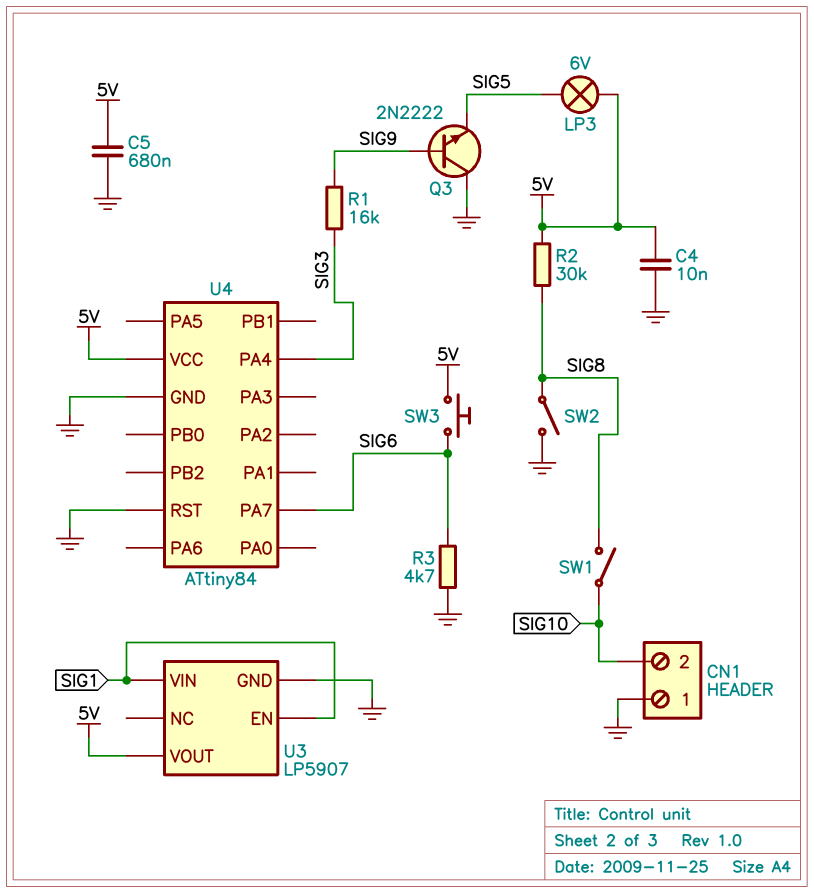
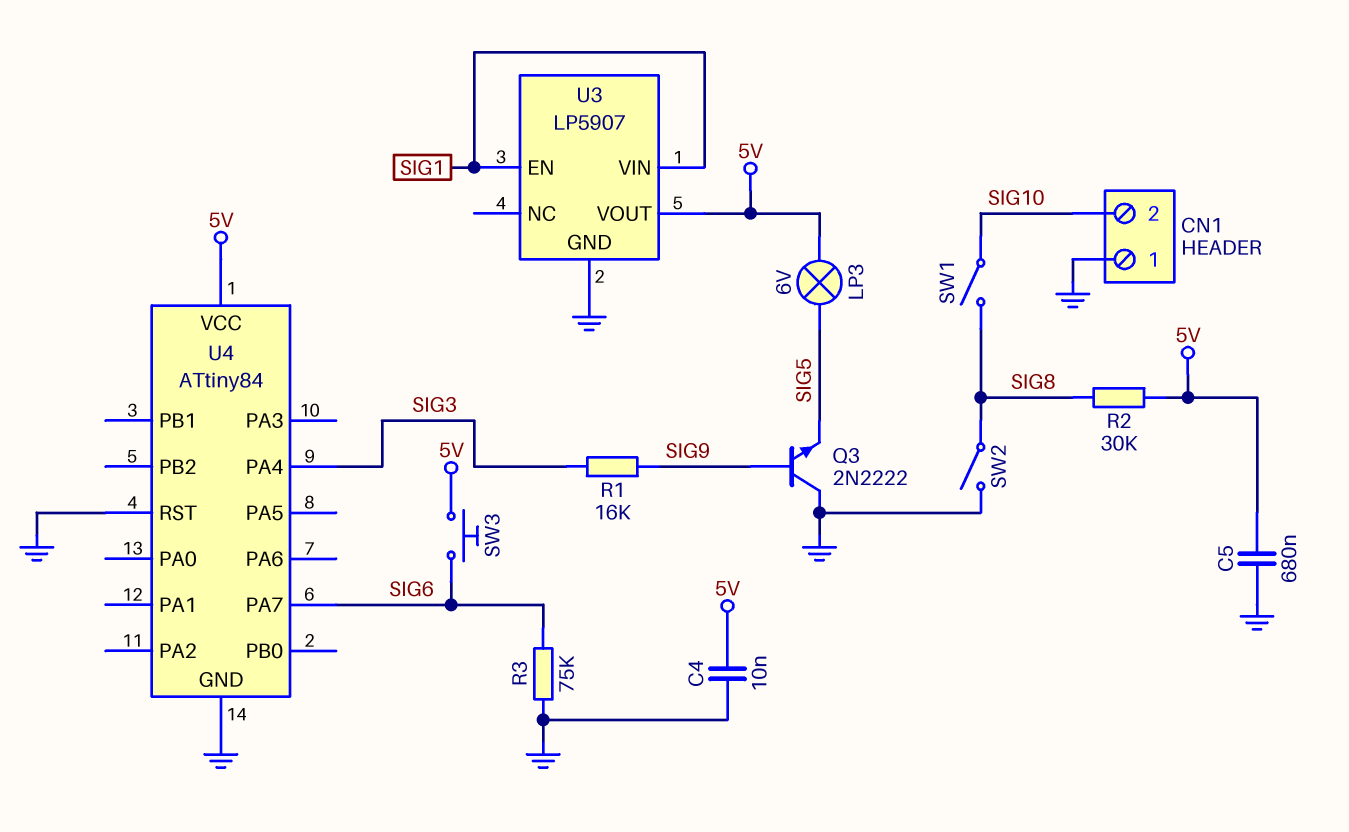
R3: 4.7k (GND, SIG6) -> 75k (GND, SIG6)

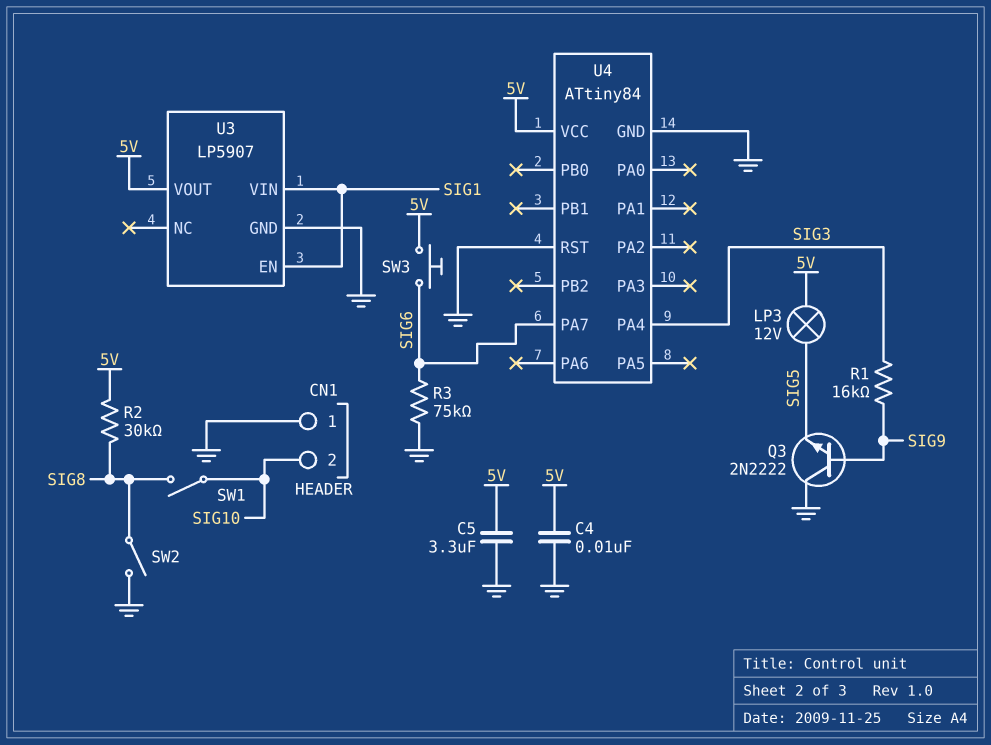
C5: 680nF (5V, GND) -> 3.3uF (5V, GND)
LP3: lamp 6V (5V, SIG5) -> lamp 12V (5V, SIG5)

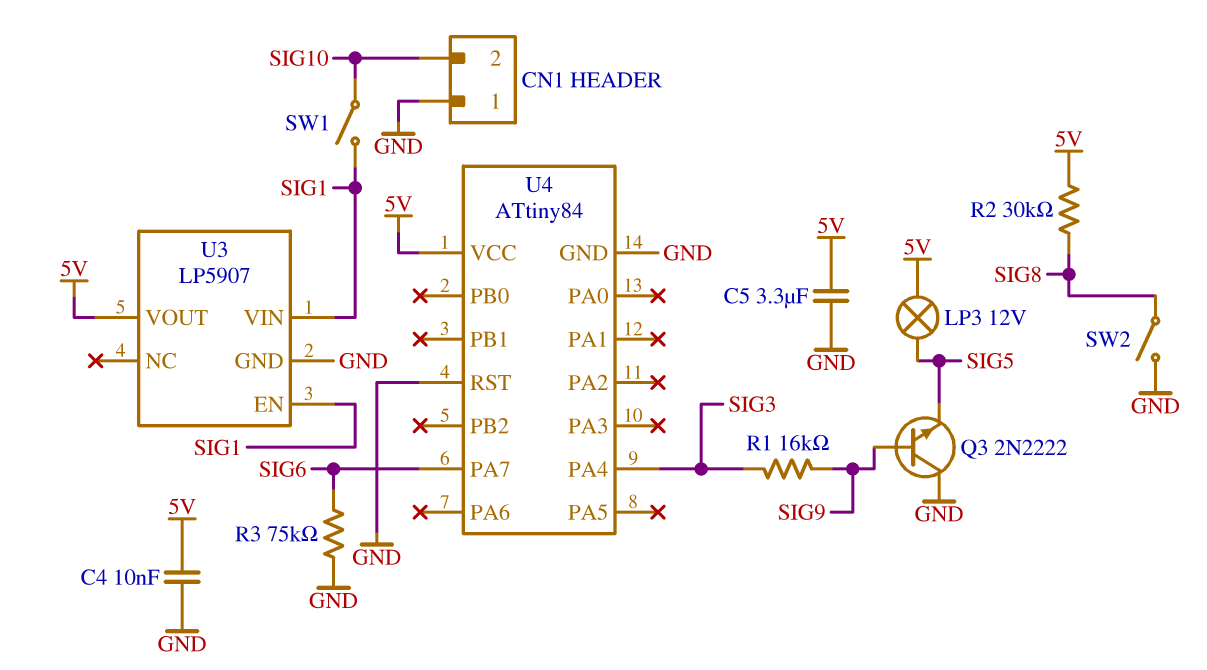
SW1: switch (SIG8, SIG10) -> switch (SIG1, SIG10)
SW3: button (5V, SIG6) -> none

